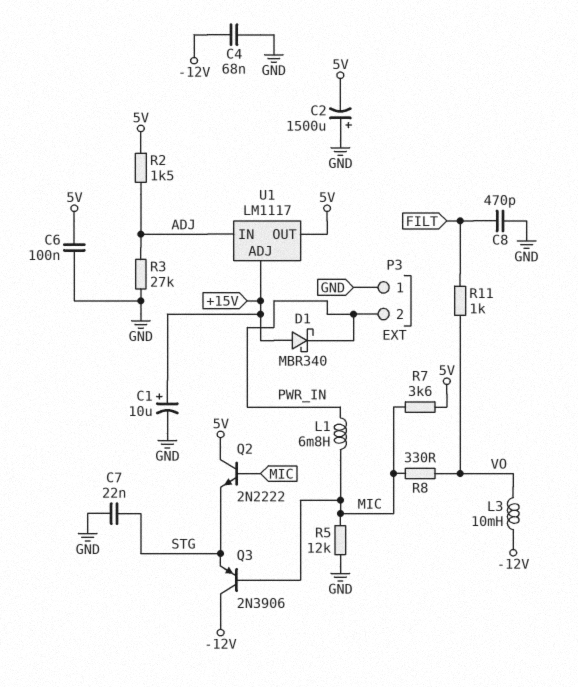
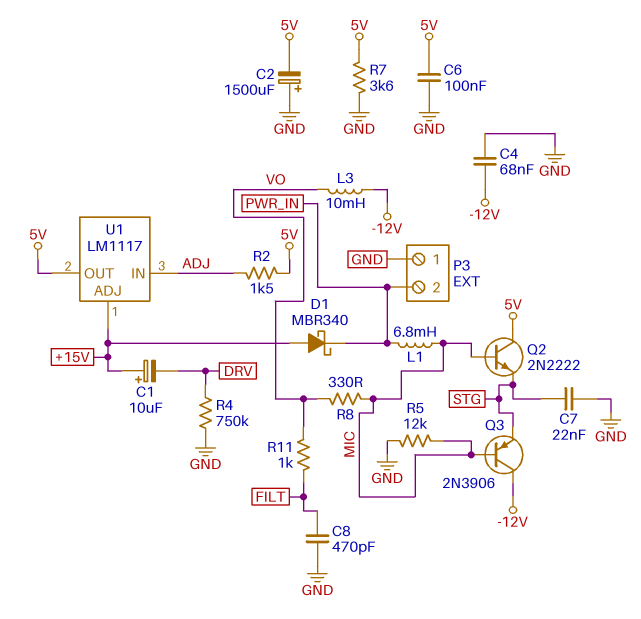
C1: 10uF (plus +15V, minus GND) -> 10uF (plus +15V, minus DRV)
R3: 27k (ADJ, GND) -> none
R4: none -> 750k (DRV, GND)
R7: 3.6k (5V, MIC) -> 3.6k (5V, GND)

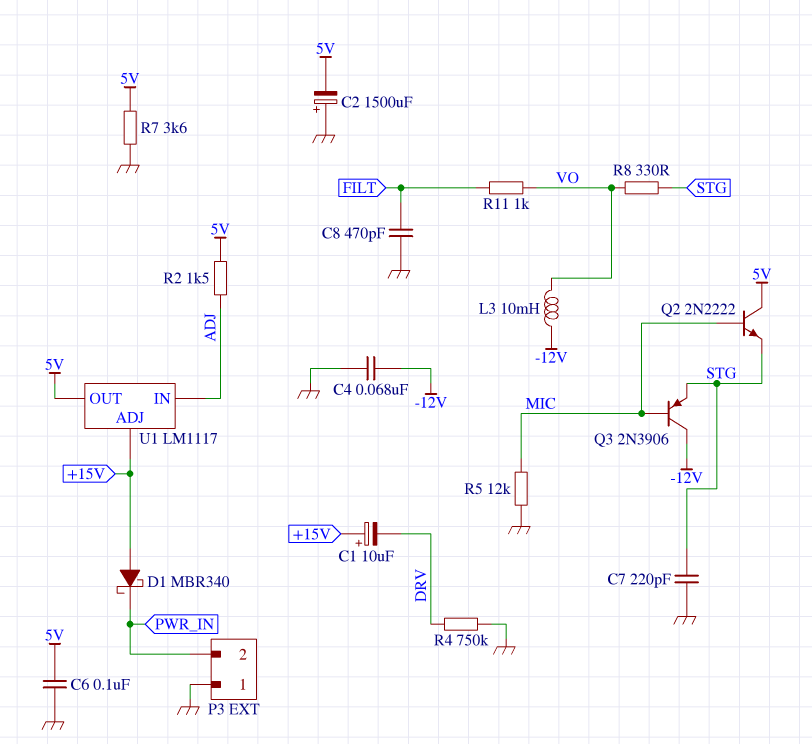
C7: 22nF (GND, STG) -> 220pF (GND, STG)
L1: 6.8mH (MIC, PWR_IN) -> none
R8: 330 (MIC, VO) -> 330 (STG, VO)

